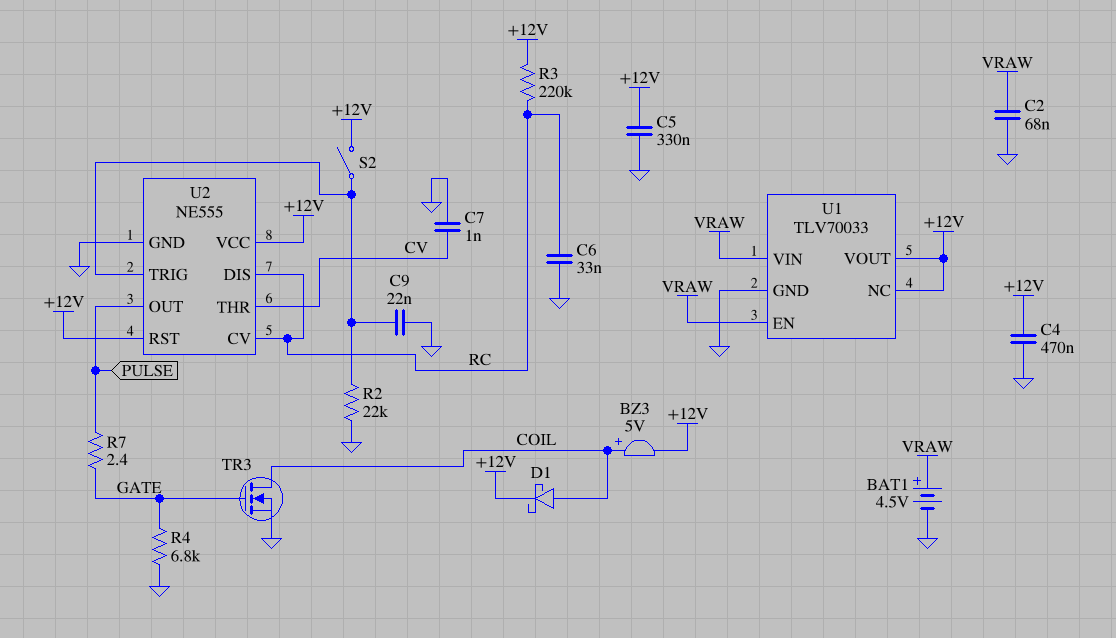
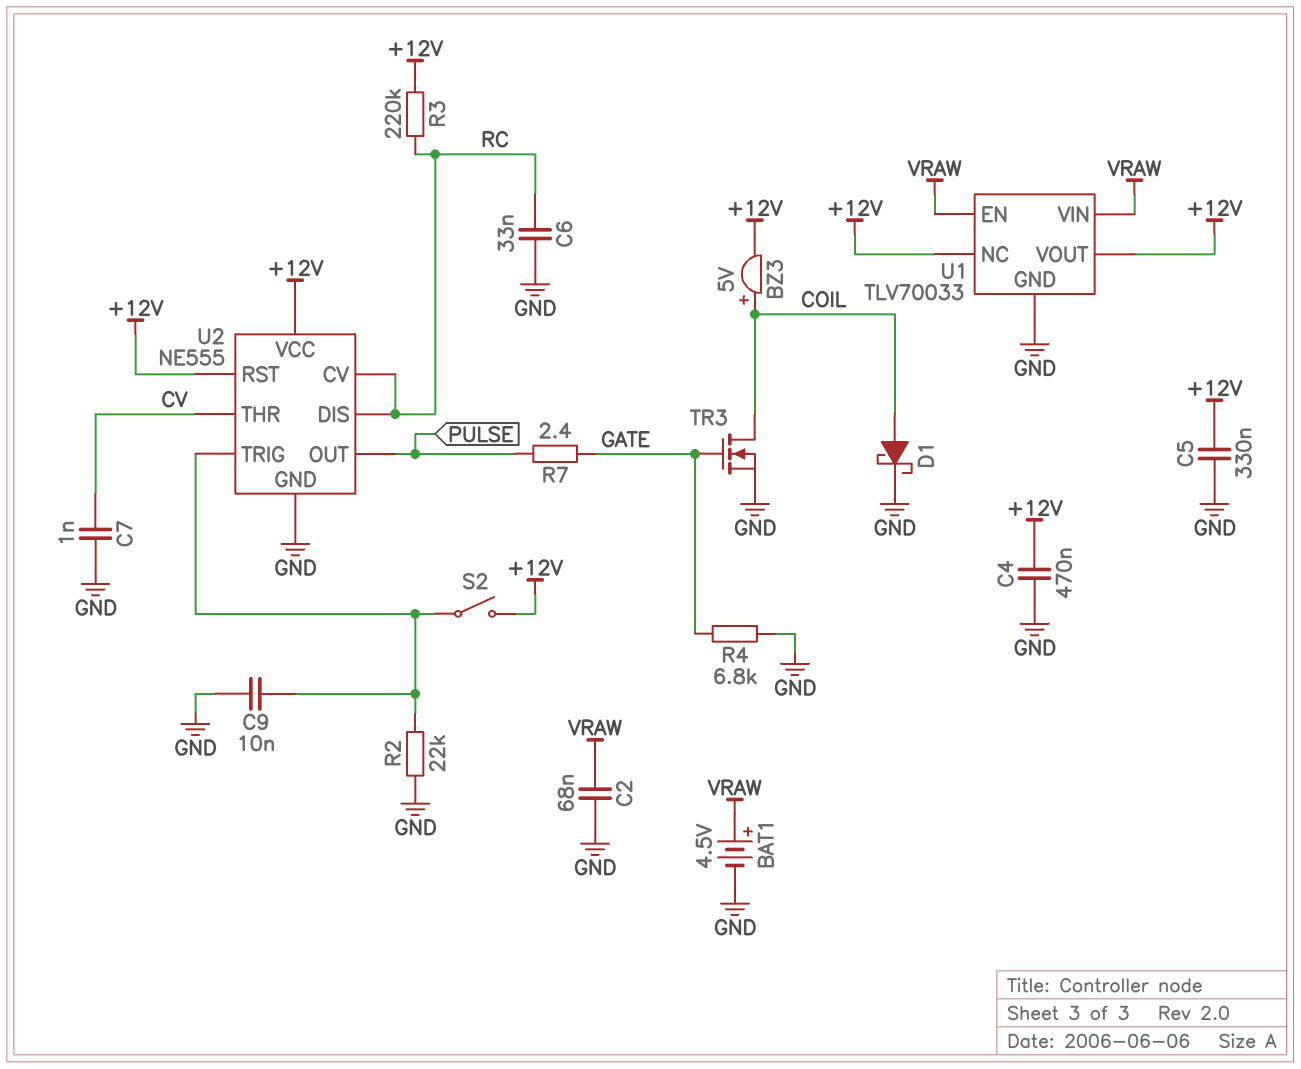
C9: 22nF (GND, U2/TRIG) -> 10nF (GND, U2/TRIG)
D1: schottky (A COIL, K +12V) -> schottky (A COIL, K GND)

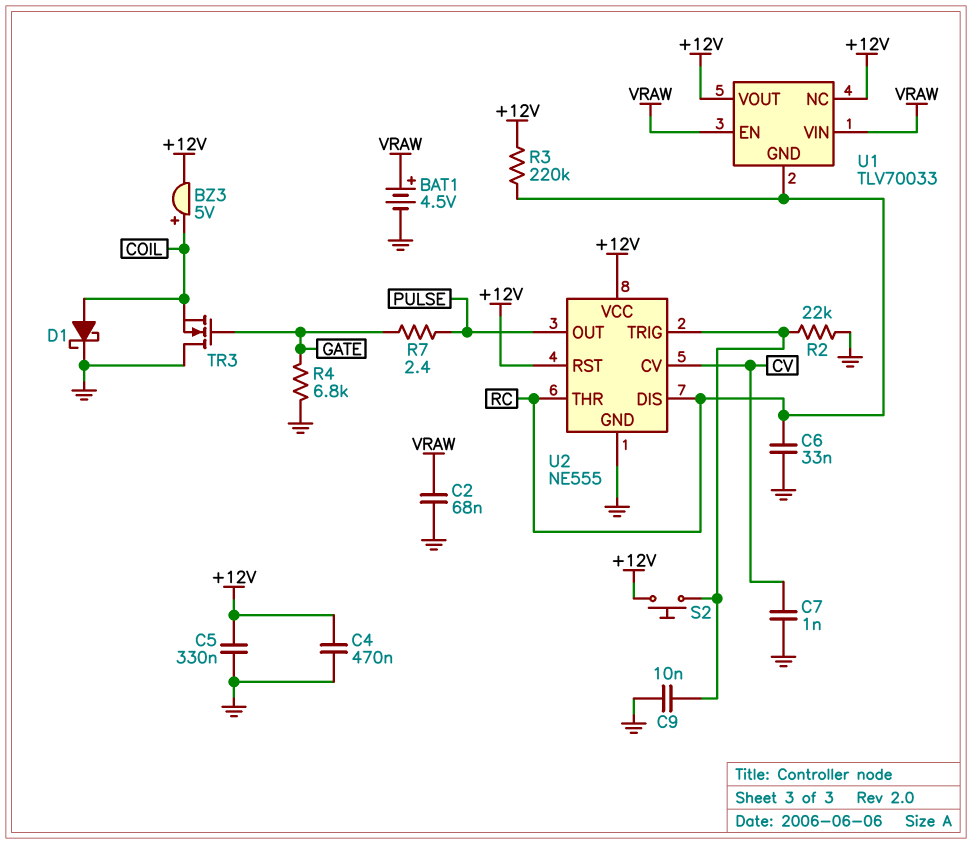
S2: switch (+12V, U2/TRIG) -> button (+12V, U2/TRIG)
TR3: NMOS (G GATE, D COIL, S GND) -> NMOS (G GATE, D GND, S COIL)
U1 pin GND: GND -> RC
U2 pin CV: RC -> CV
U2 pin THR: CV -> RC

